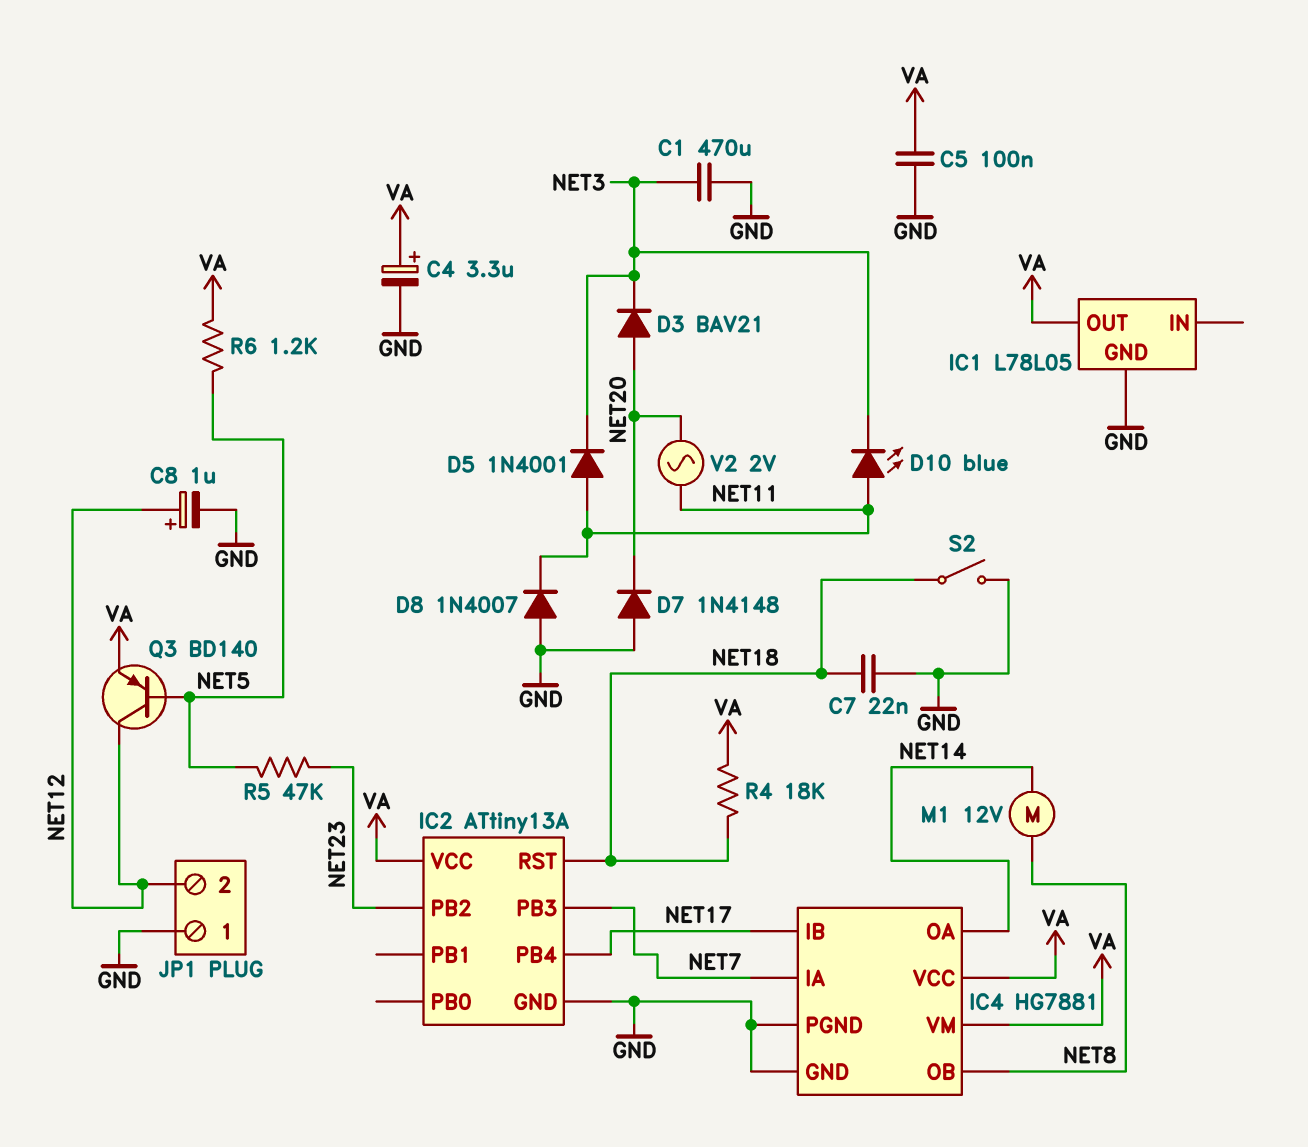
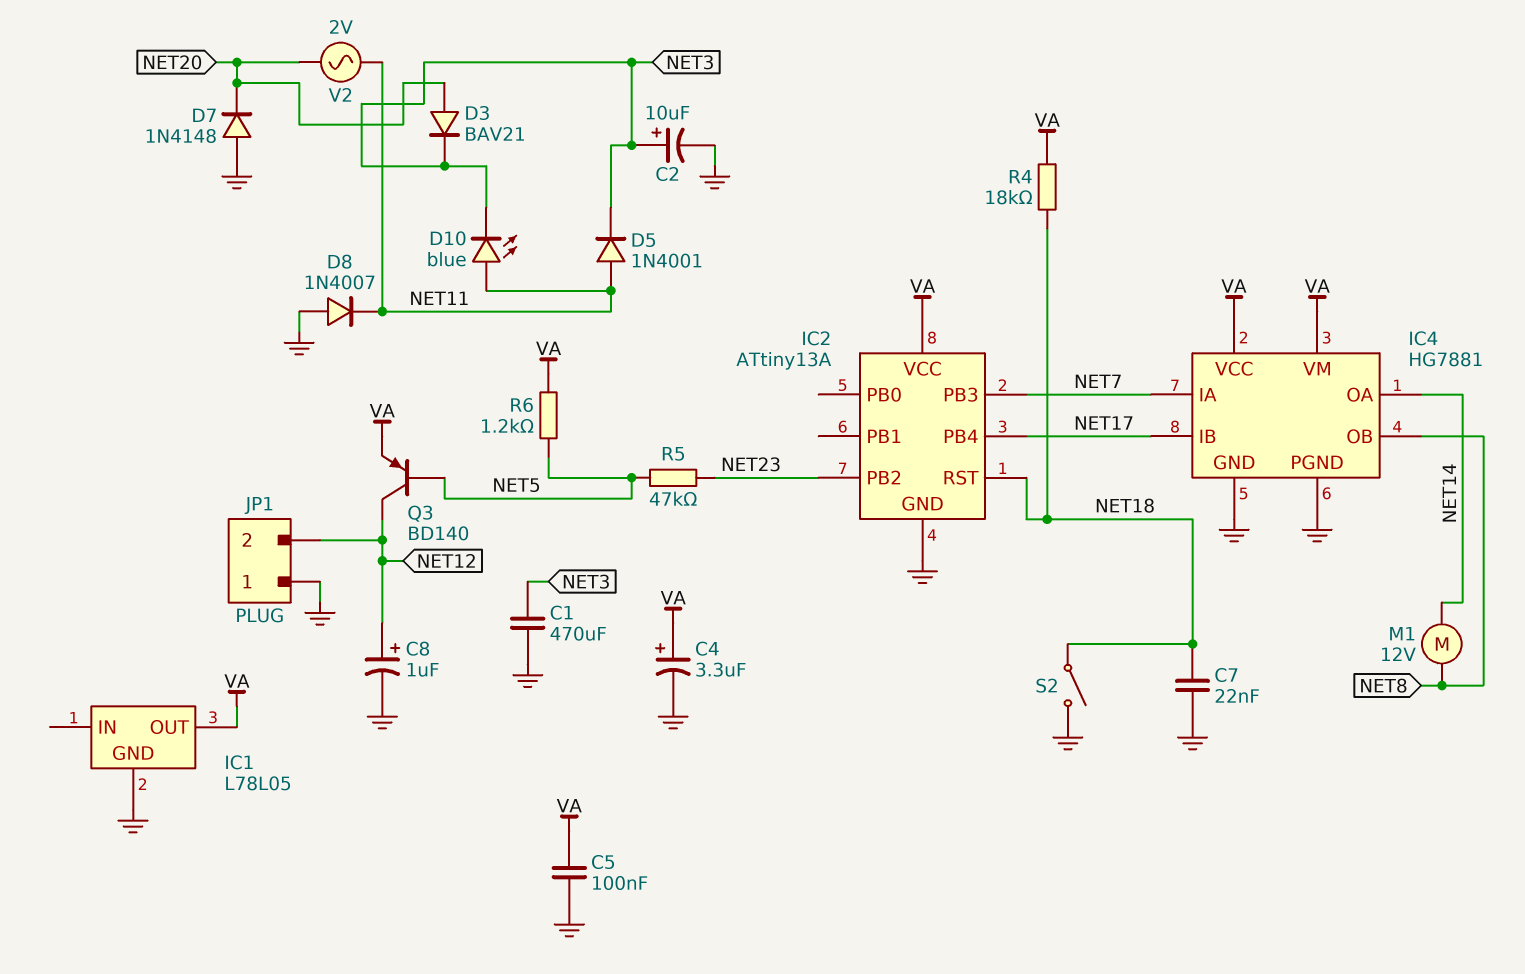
C2: none -> 10uF (plus NET3, minus GND)

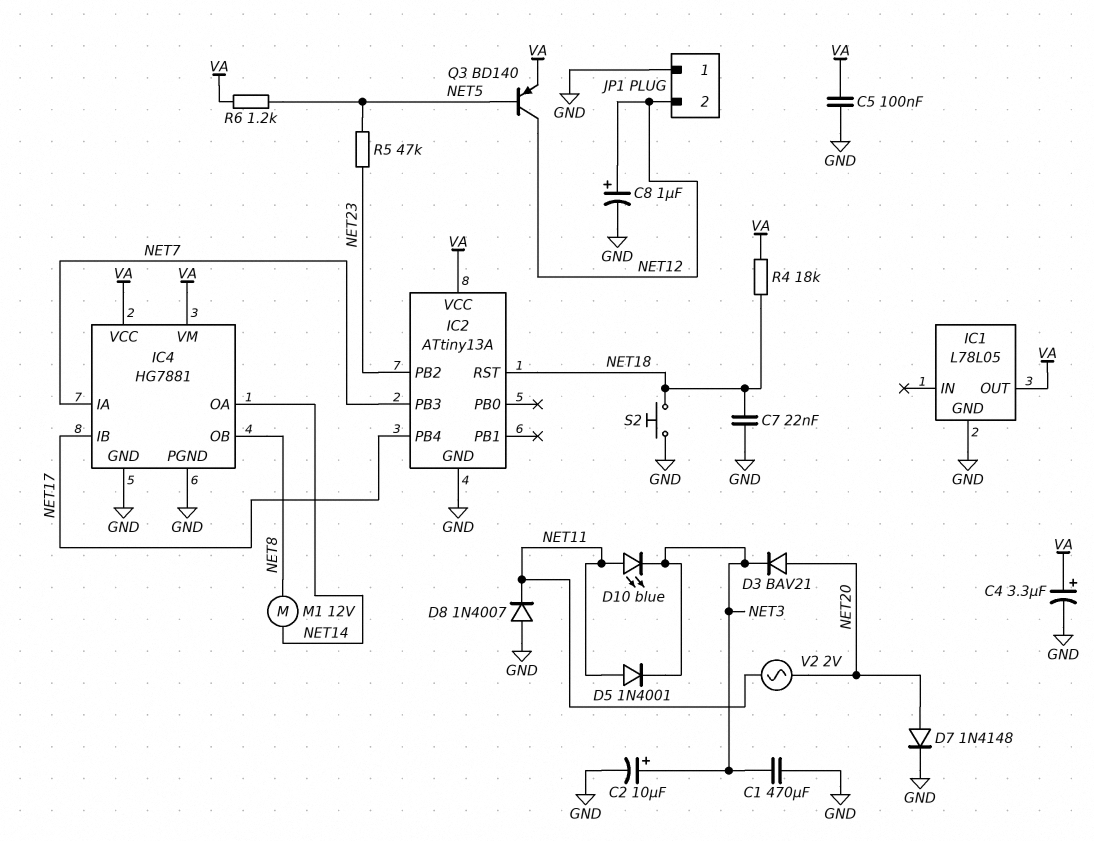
D7: diode 1N4148 (A GND, K NET20) -> diode 1N4148 (A NET20, K GND)
S2: switch (GND, NET18) -> button (GND, NET18)

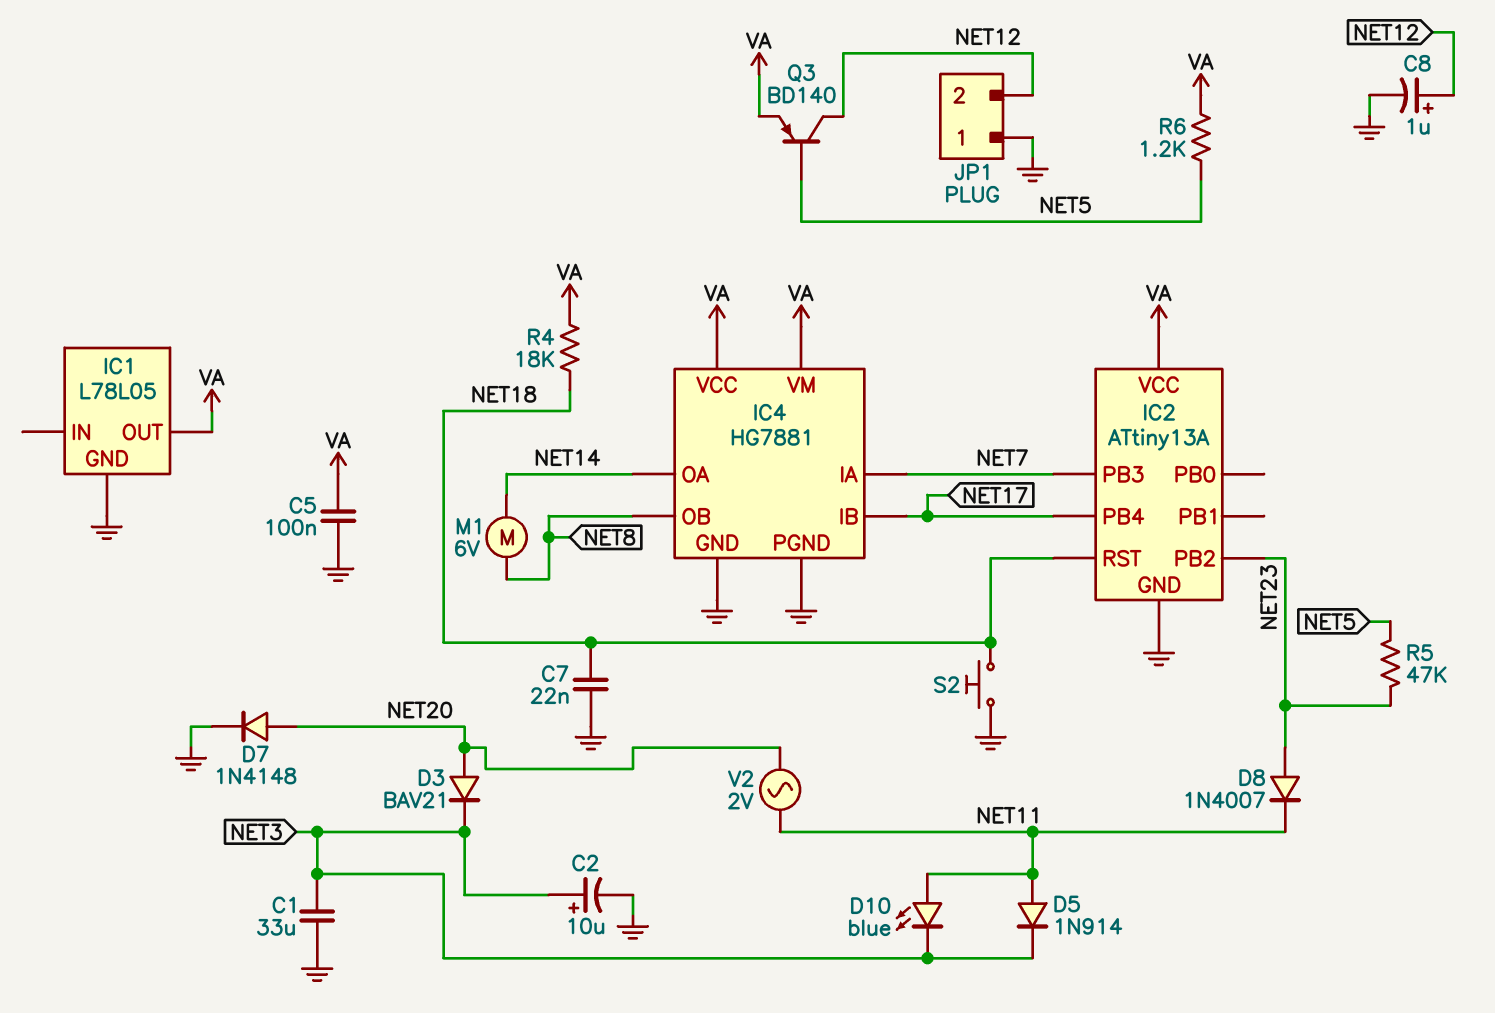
C1: 470uF (GND, NET3) -> 33uF (GND, NET3)
C4: 3.3uF (plus VA, minus GND) -> none
D5: diode 1N4001 (A NET11, K NET3) -> diode 1N914 (A NET11, K NET3)
D8: diode 1N4007 (A GND, K NET11) -> diode 1N4007 (A NET23, K NET11)
M1: motor 12V (NET8, NET14) -> motor 6V (NET8, NET14)

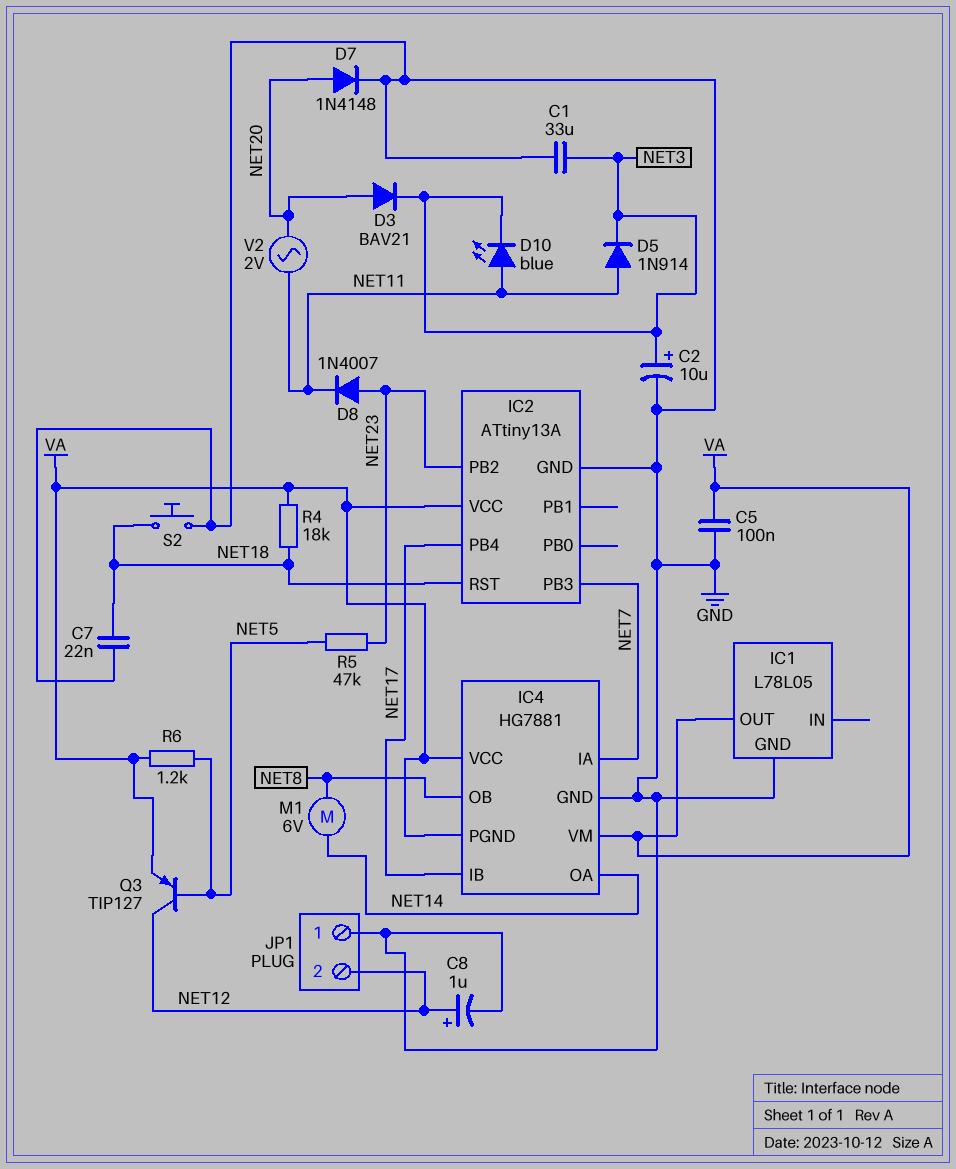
IC4 pin PGND: GND -> VA
Q3: PNP BD140 (B NET5, C NET12, E VA) -> PNP TIP127 (B NET5, C NET12, E VA)

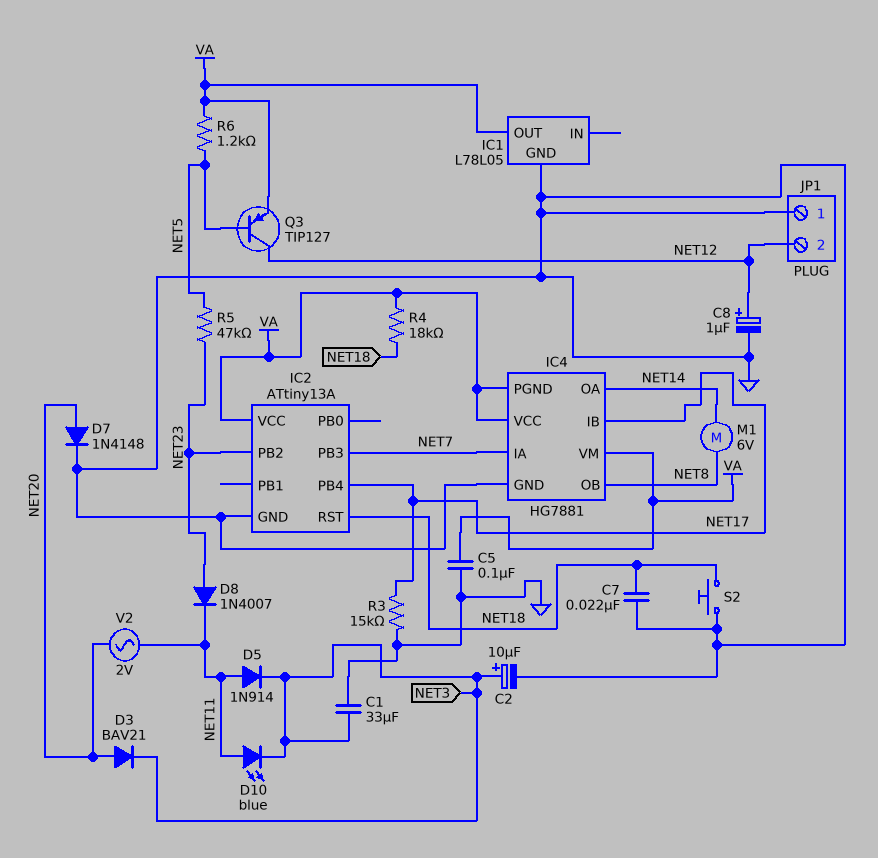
R3: none -> 15k (GND, NET17)

